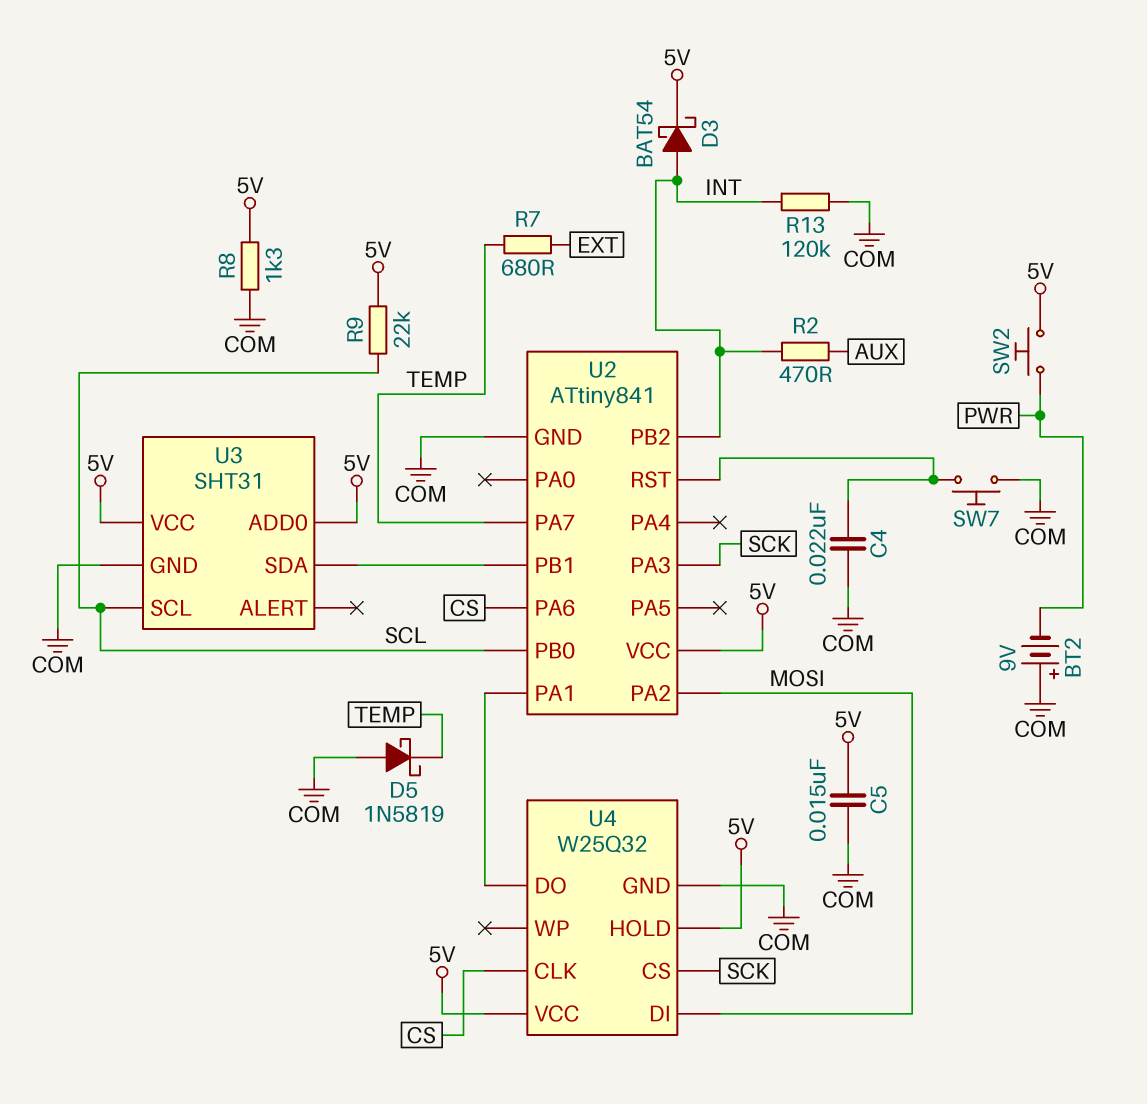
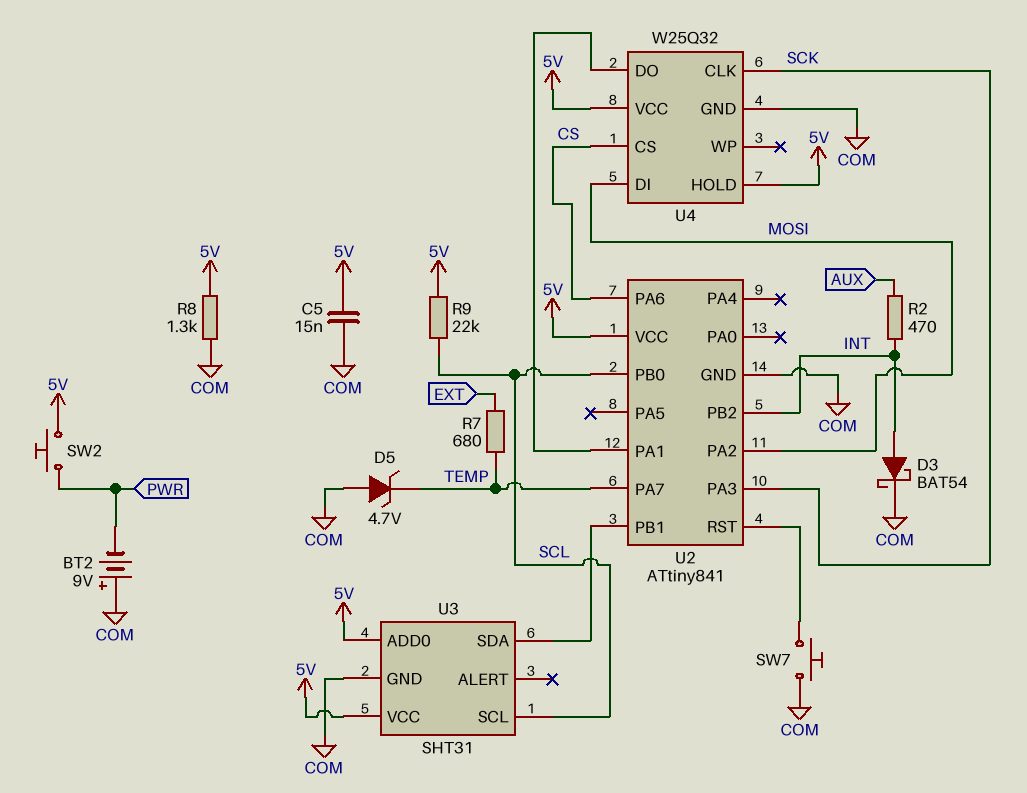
C4: 22nF (COM, U2/RST) -> none
D3: schottky BAT54 (A INT, K 5V) -> schottky BAT54 (A INT, K COM)
D5: schottky 1N5819 (A COM, K TEMP) -> zener 4.7V (A COM, K TEMP)
R13: 120k (COM, INT) -> none
U4 pin CLK: CS -> SCK
U4 pin CS: SCK -> CS

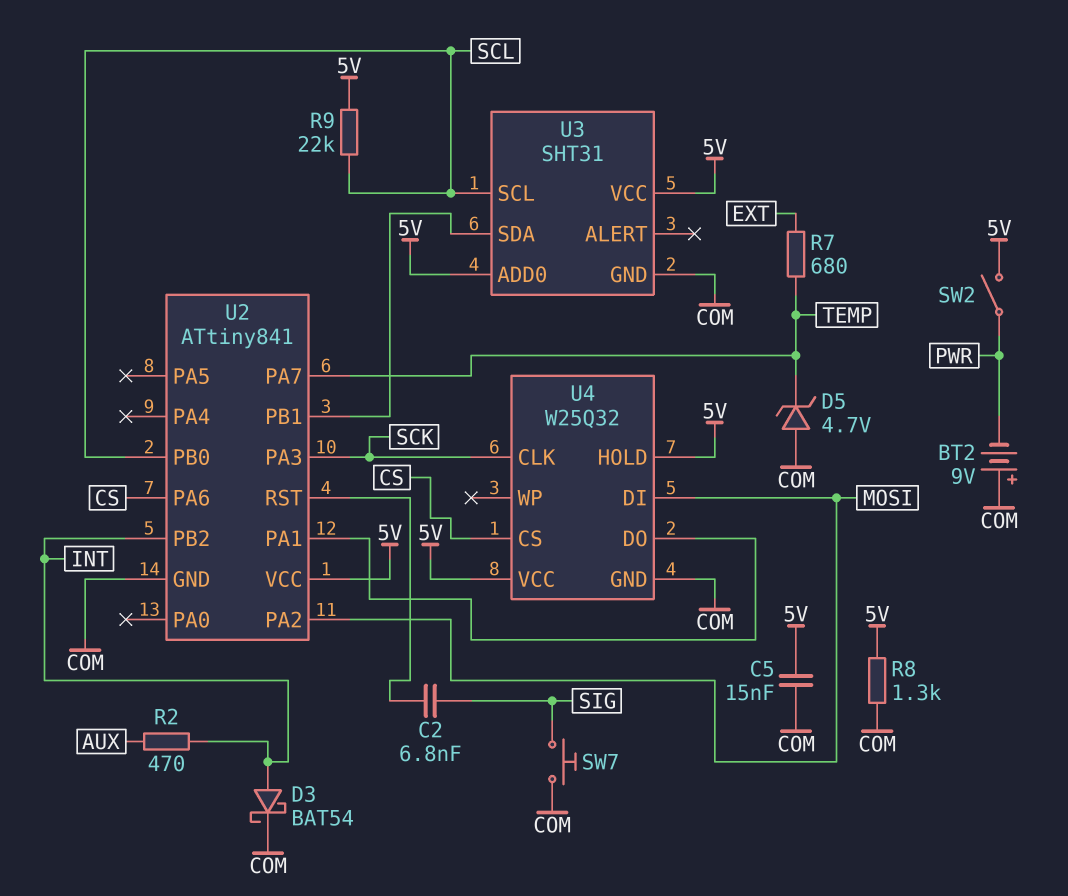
C2: none -> 6.8nF (SIG, U2/RST)
SW2: button (5V, PWR) -> switch (5V, PWR)
SW7: button (COM, U2/RST) -> button (COM, SIG)

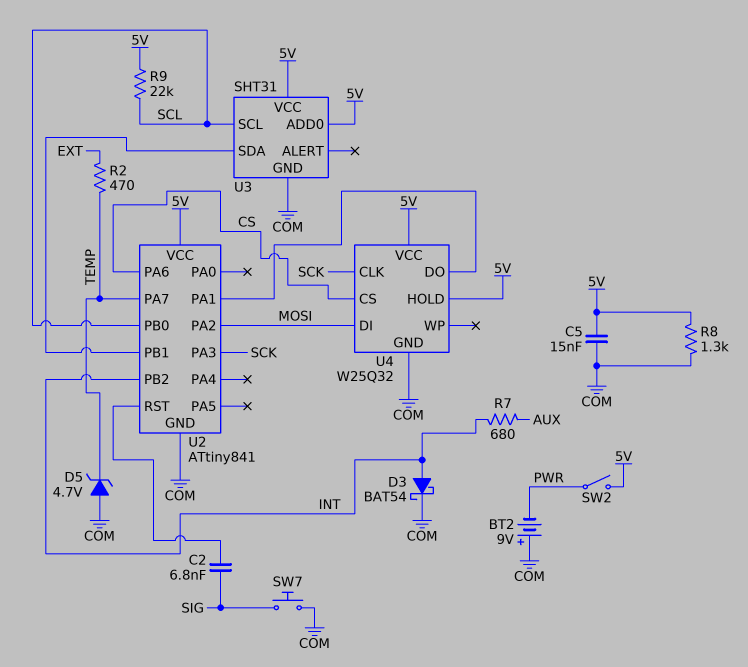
R2: 470 (AUX, INT) -> 470 (EXT, TEMP)
R7: 680 (EXT, TEMP) -> 680 (AUX, INT)

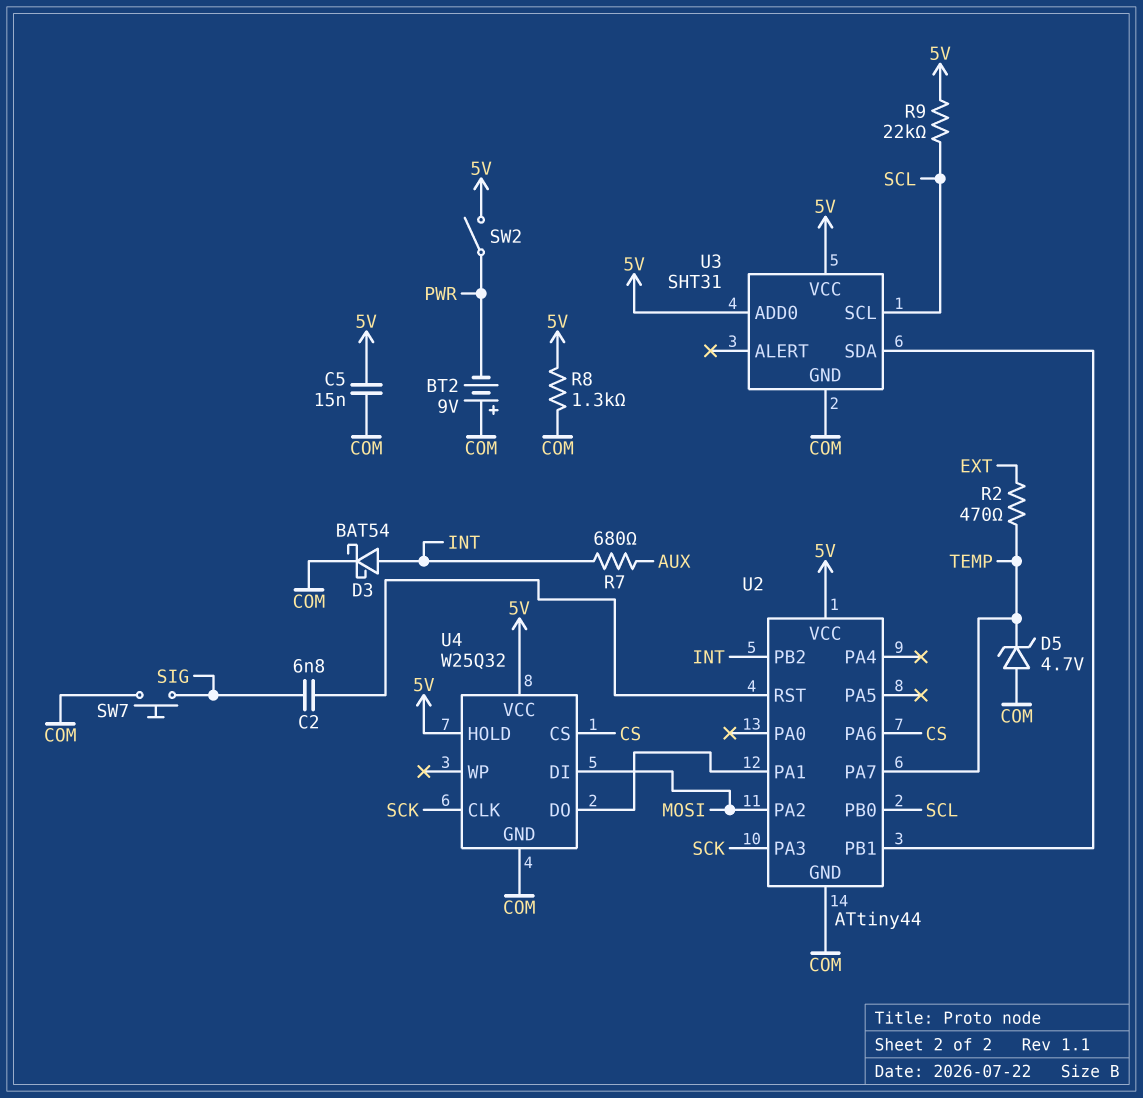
U2: ATtiny841 -> ATtiny44

